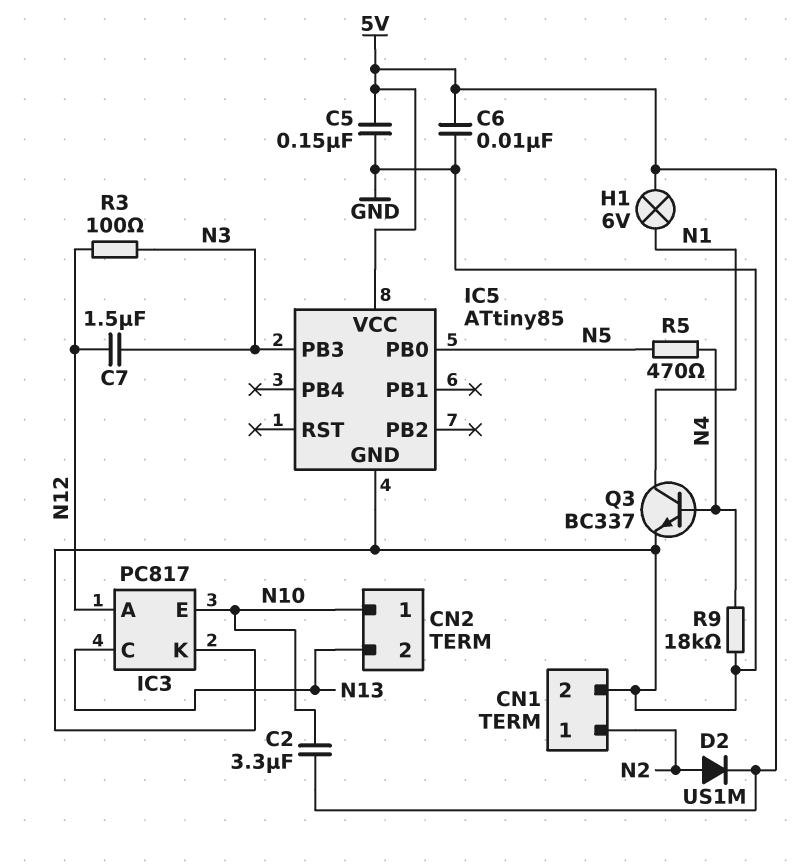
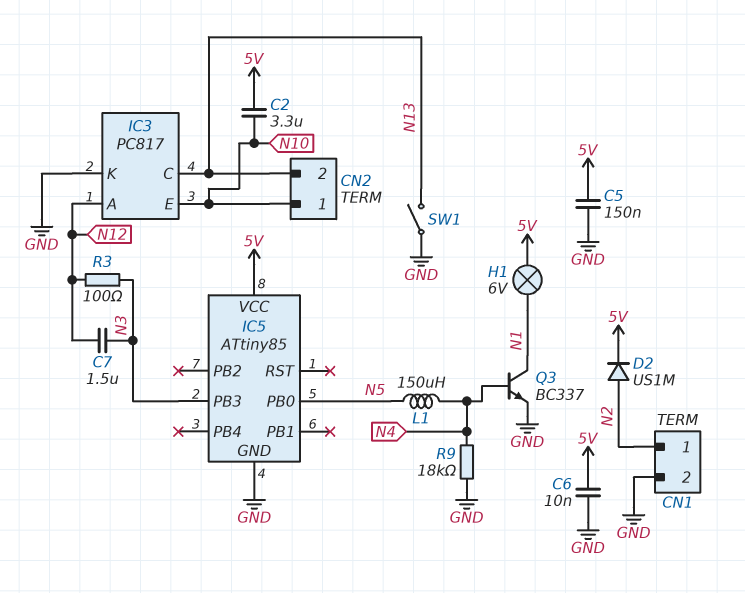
L1: none -> 150uH (N4, N5)
R5: 470 (N4, N5) -> none
SW1: none -> switch (GND, N13)

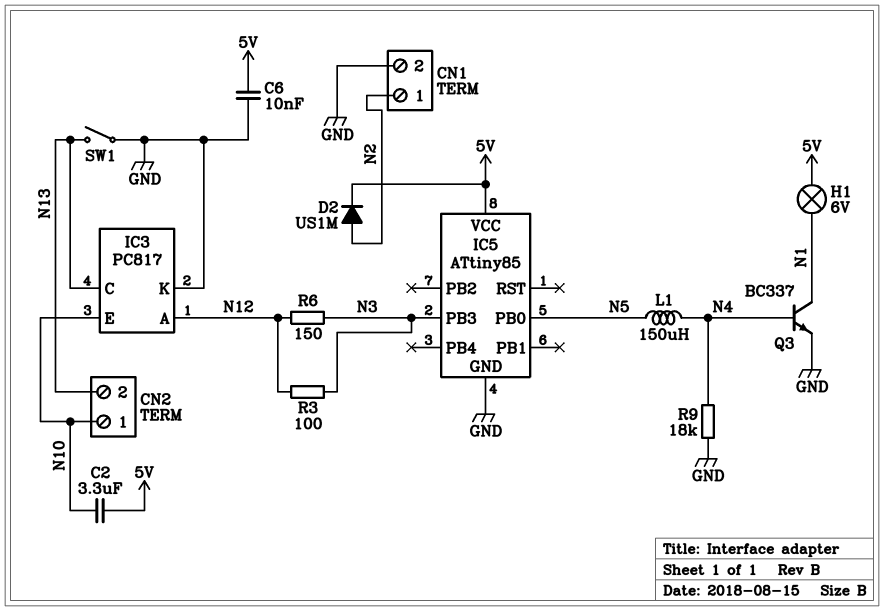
C5: 150nF (5V, GND) -> none
C7: 1.5uF (N3, N12) -> none
R6: none -> 150 (N3, N12)

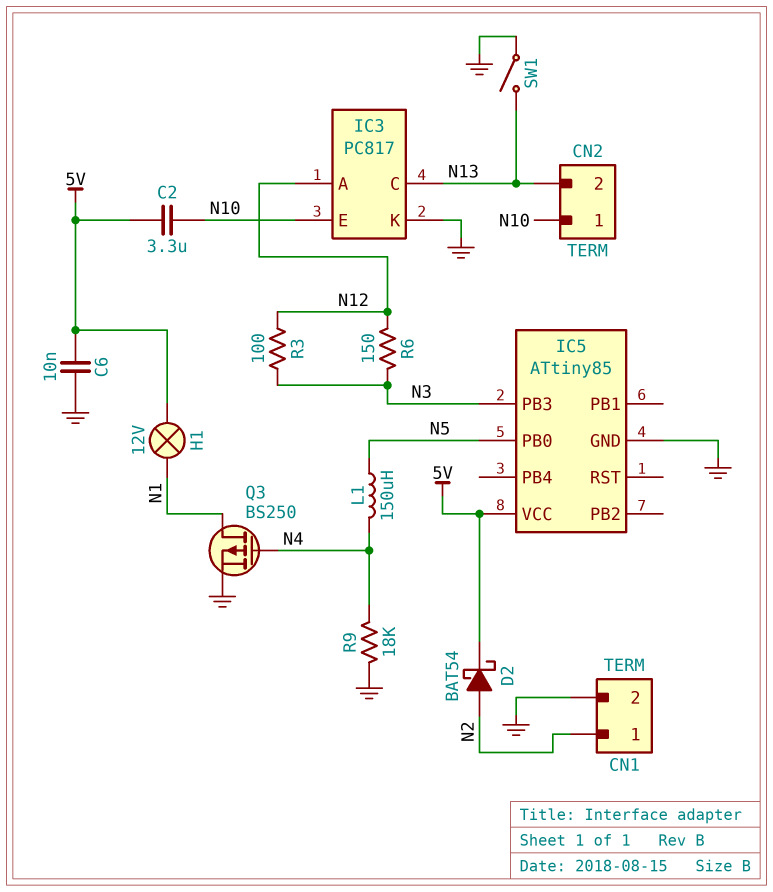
D2: diode US1M (A N2, K 5V) -> schottky BAT54 (A N2, K 5V)
H1: lamp 6V (5V, N1) -> lamp 12V (5V, N1)
Q3: NPN BC337 (B N4, C N1, E GND) -> PMOS BS250 (G N4, D N1, S GND)

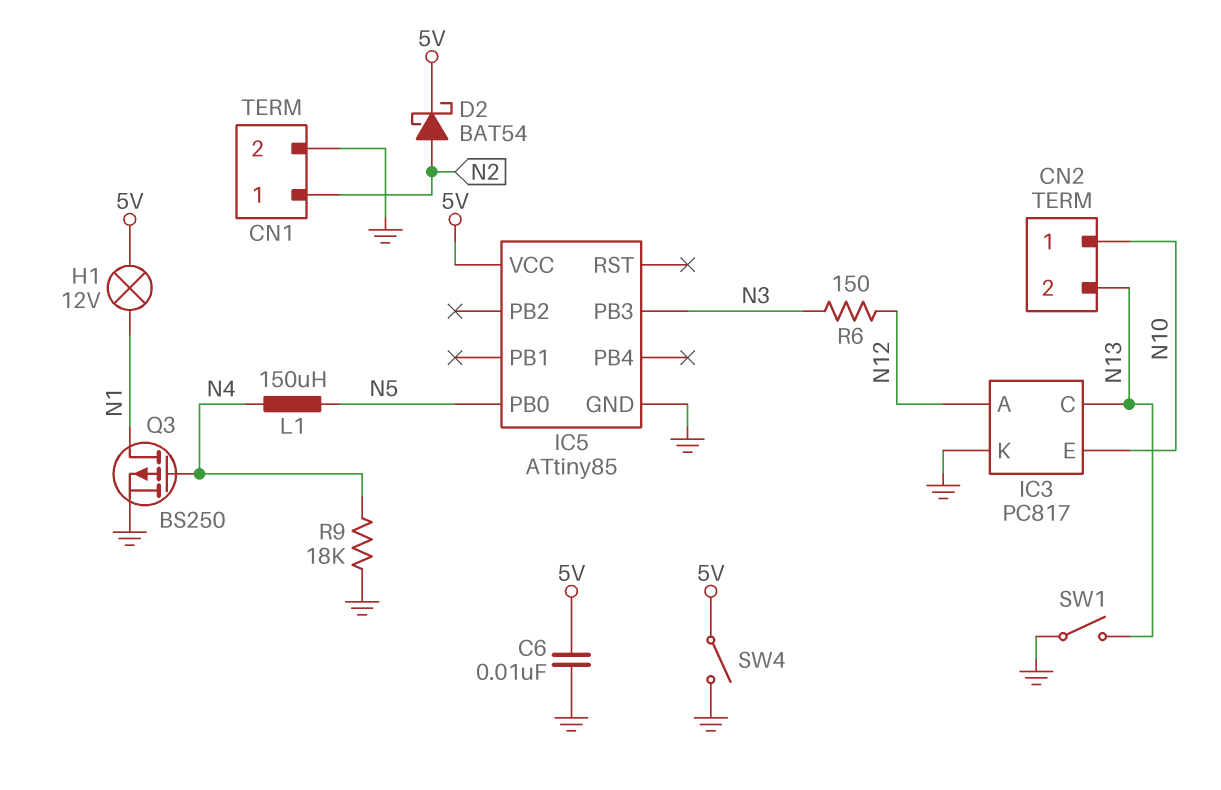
C2: 3.3uF (5V, N10) -> none
R3: 100 (N3, N12) -> none
SW4: none -> switch (5V, GND)

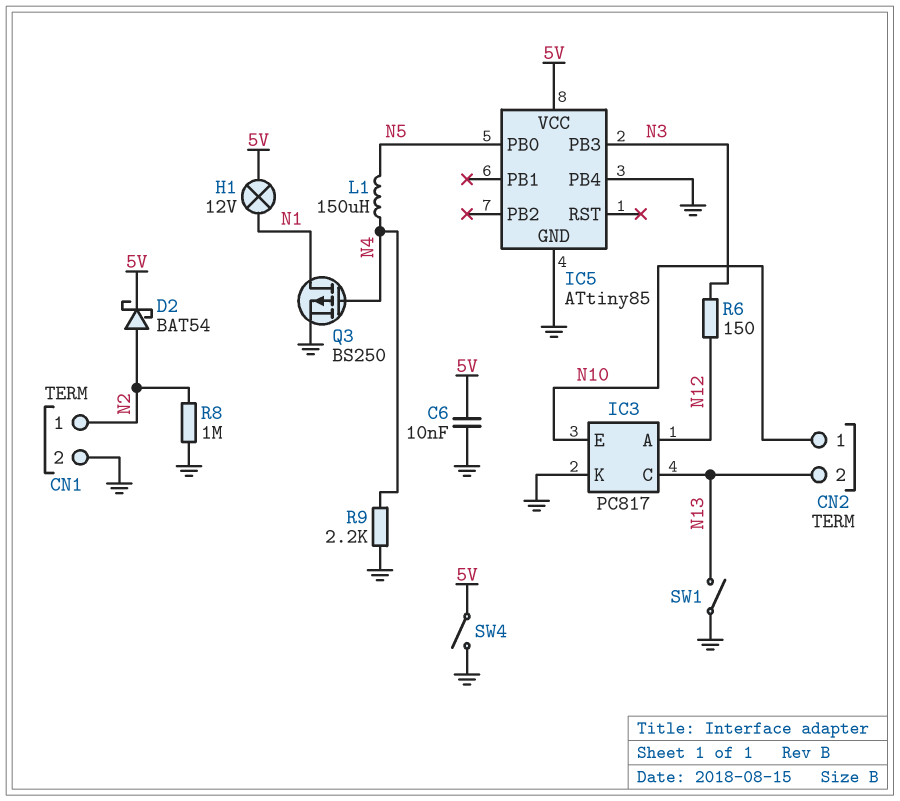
IC5 pin PB4: none -> GND
R8: none -> 1M (GND, N2)
R9: 18k (GND, N4) -> 2.2k (GND, N4)

